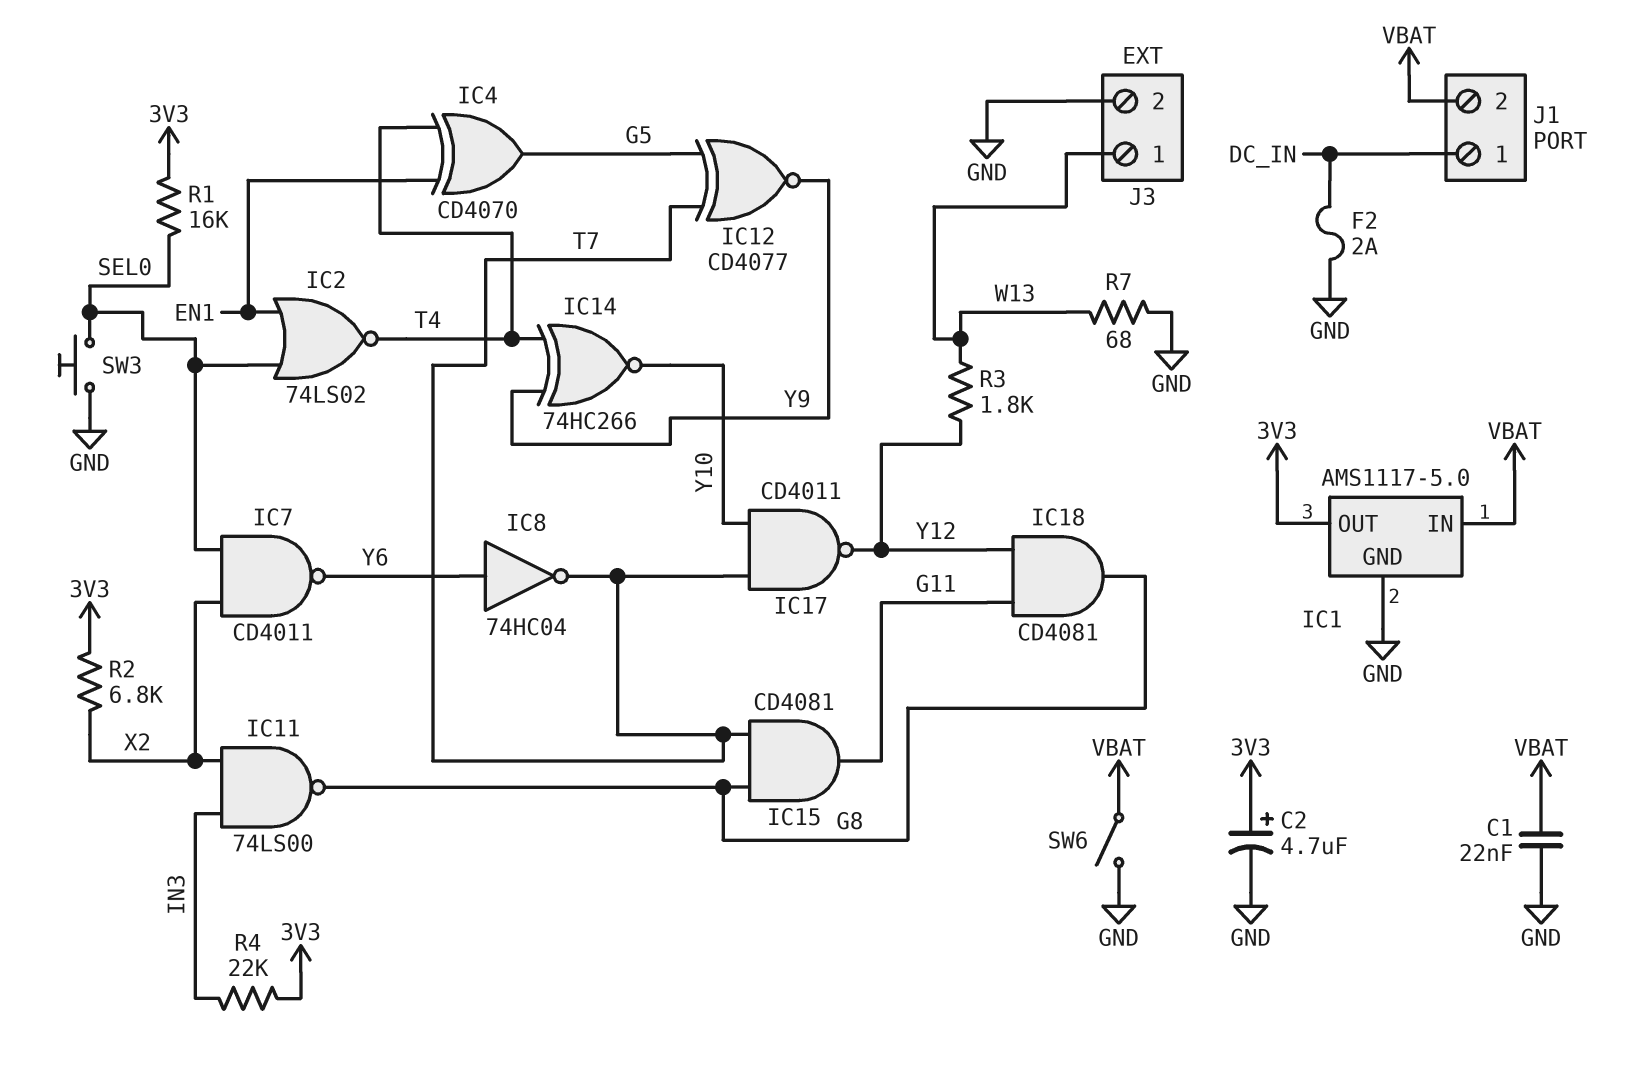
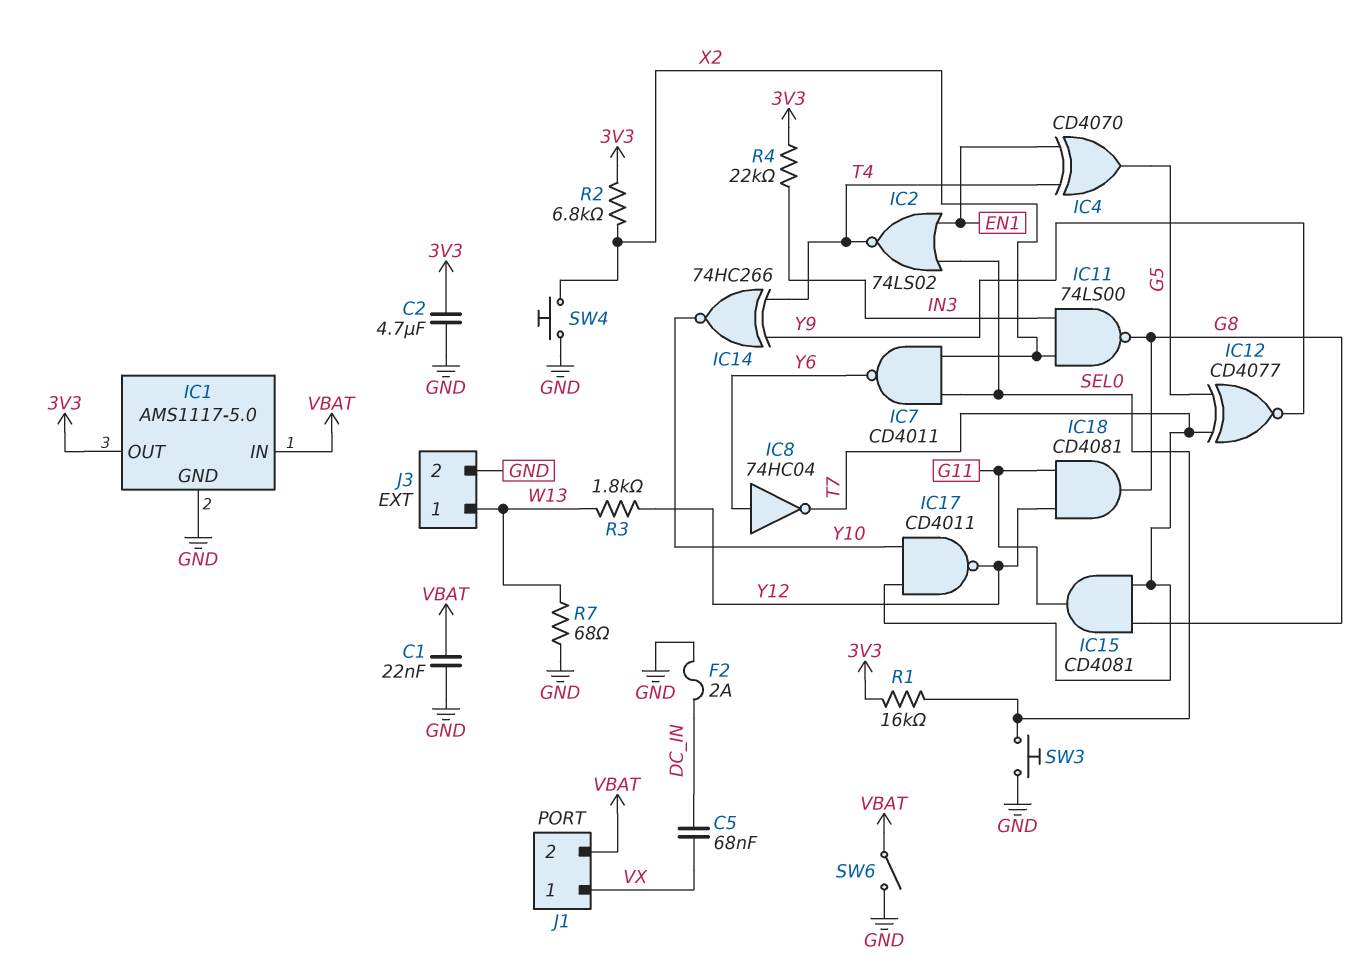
C2: 4.7uF (plus 3V3, minus GND) -> 4.7uF (3V3, GND)
C5: none -> 68nF (DC_IN, VX)
J1 pin 1: DC_IN -> VX
SW4: none -> button (GND, X2)

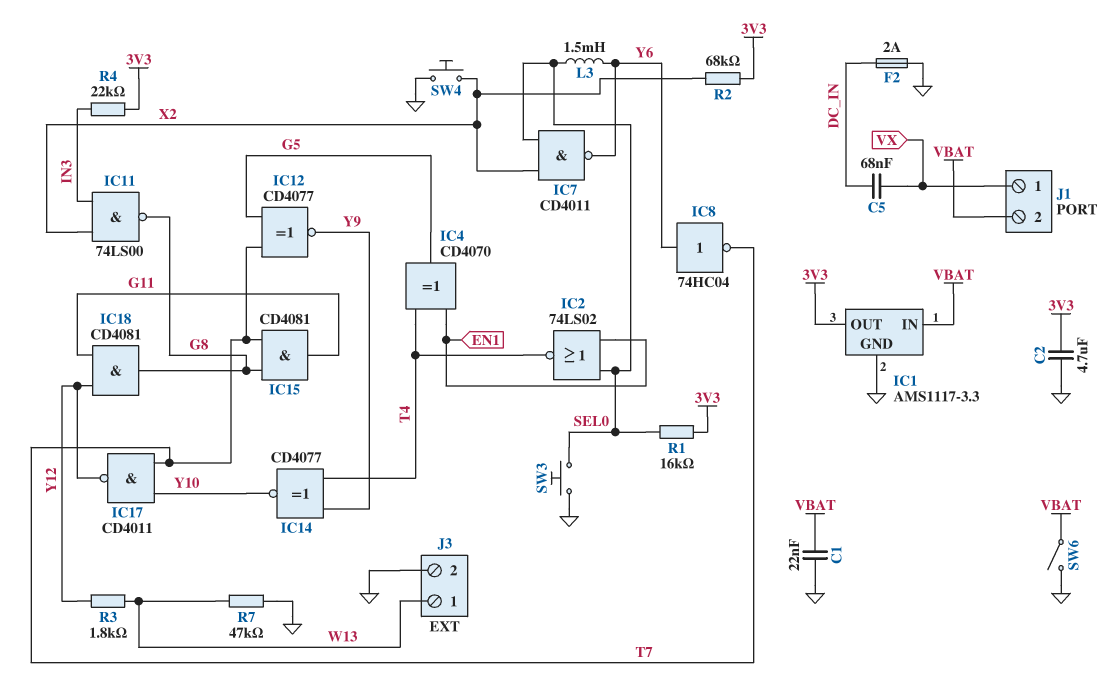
IC1: AMS1117-5.0 -> AMS1117-3.3
IC14: XNOR 74HC266 (in T4, in Y9, out Y10) -> XNOR CD4077 (in T4, in Y9, out Y10)
L3: none -> 1.5mH (SEL0, Y6)
R2: 6.8k (3V3, X2) -> 68k (3V3, X2)
R7: 68 (GND, W13) -> 47k (GND, W13)

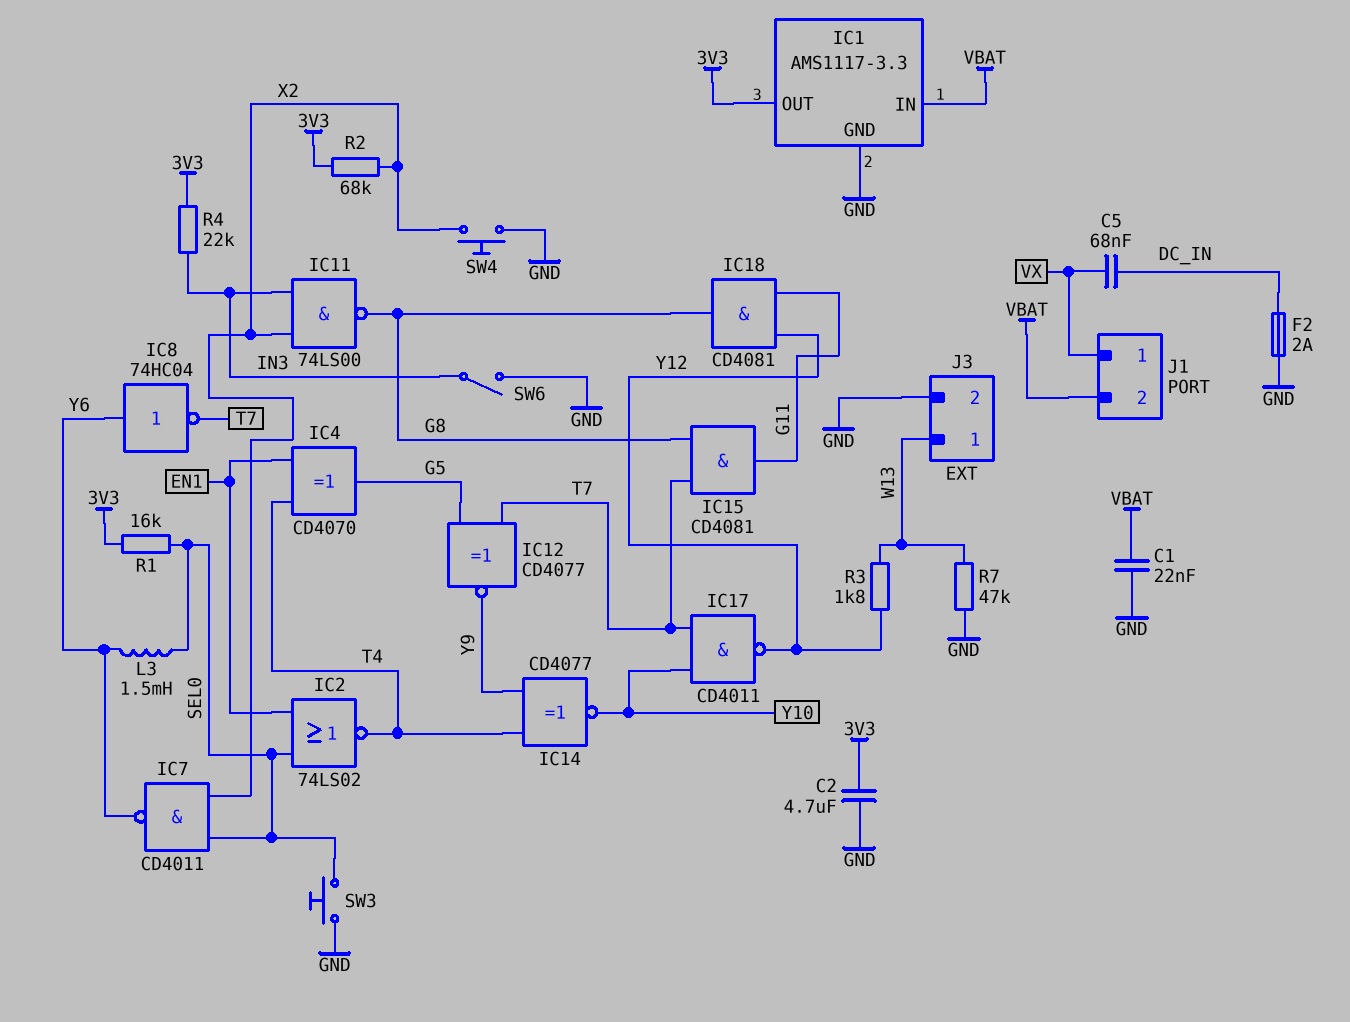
SW6: switch (GND, VBAT) -> switch (GND, IN3)

